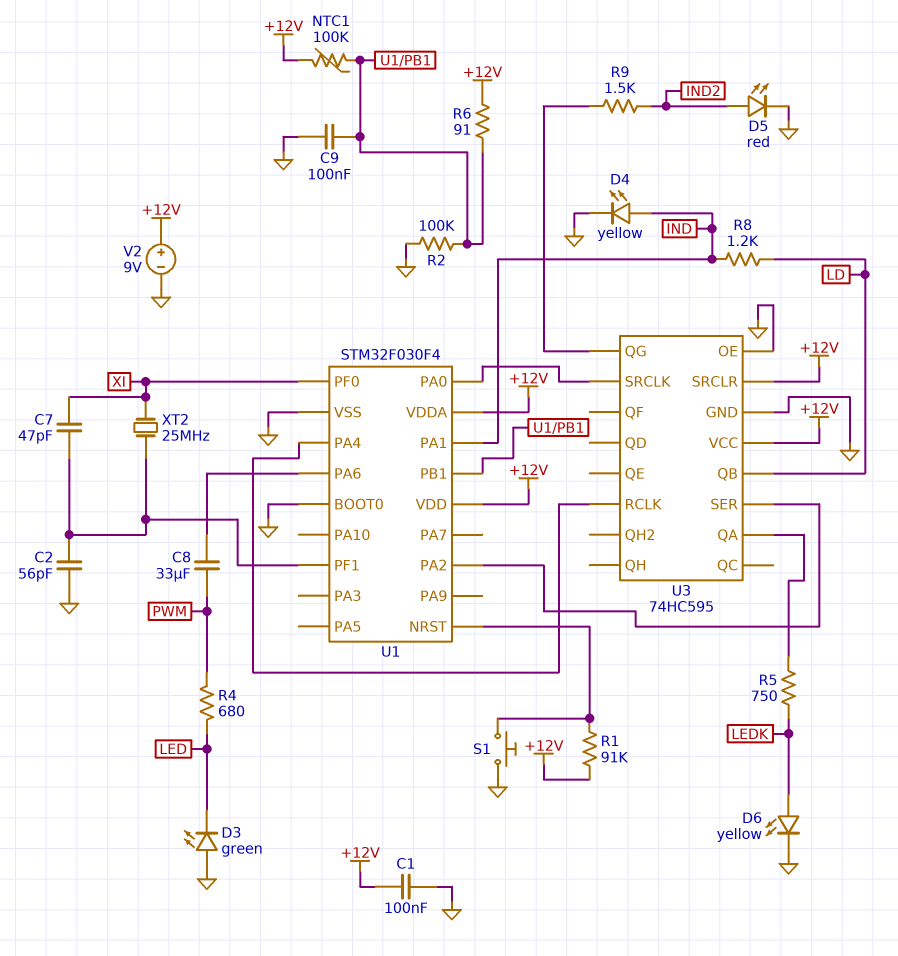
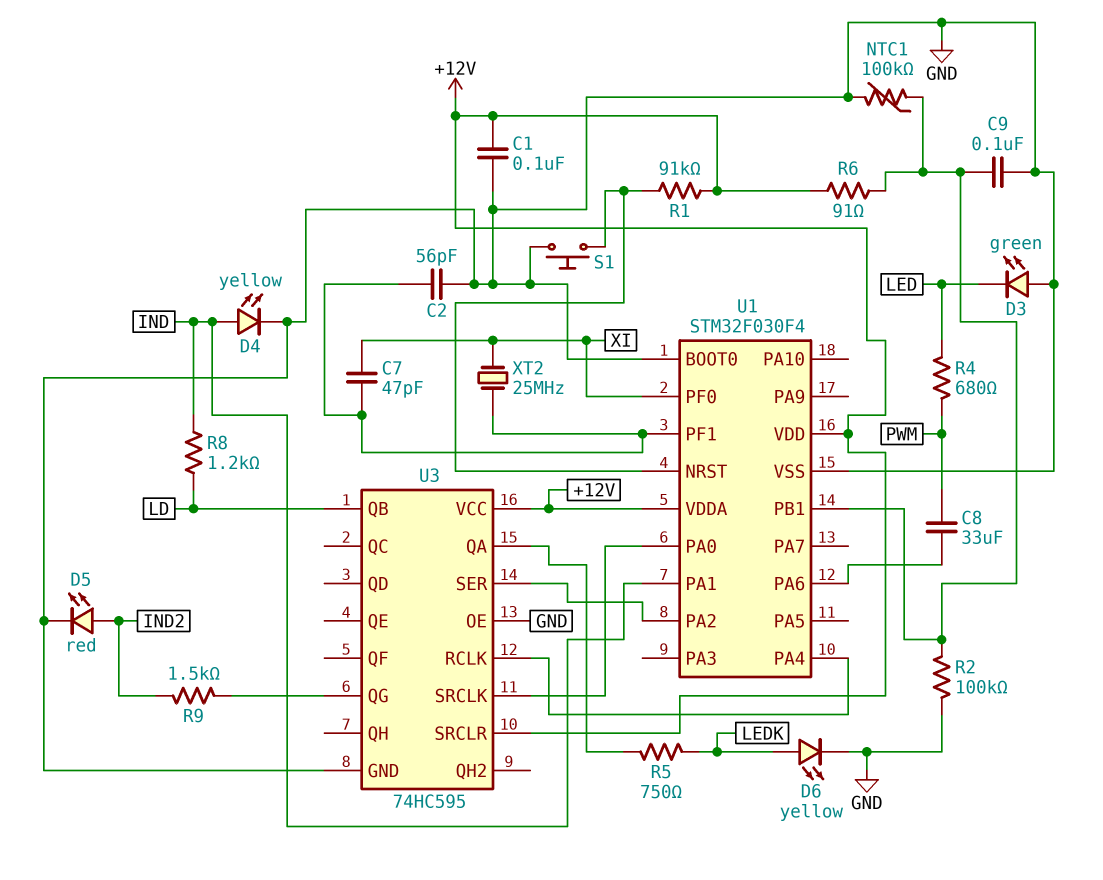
NTC1: 100k (+12V, U1/PB1) -> 100k (GND, U1/PB1)
V2: 9V (plus +12V, minus GND) -> none

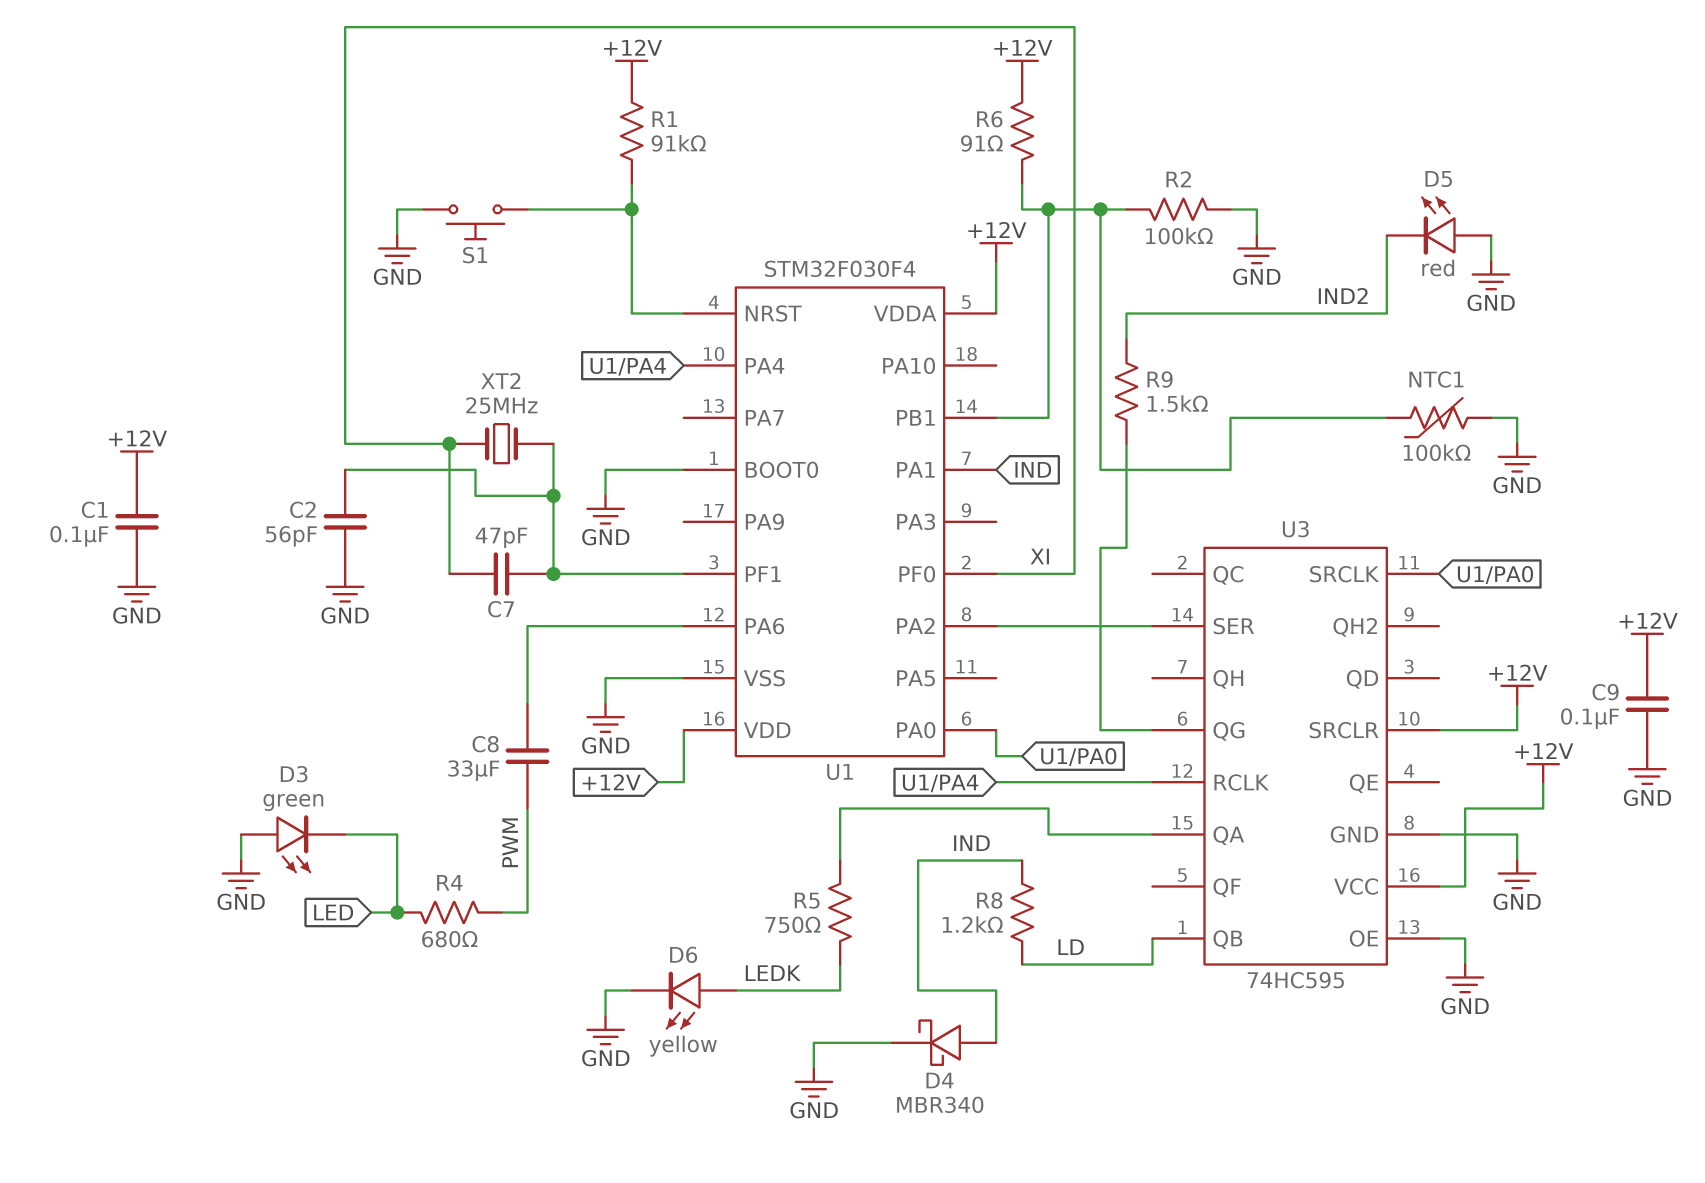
C9: 100nF (GND, U1/PB1) -> 100nF (+12V, GND)
D4: LED yellow (A IND, K GND) -> schottky MBR340 (A IND, K GND)
D5: LED red (A IND2, K GND) -> LED red (A GND, K IND2)

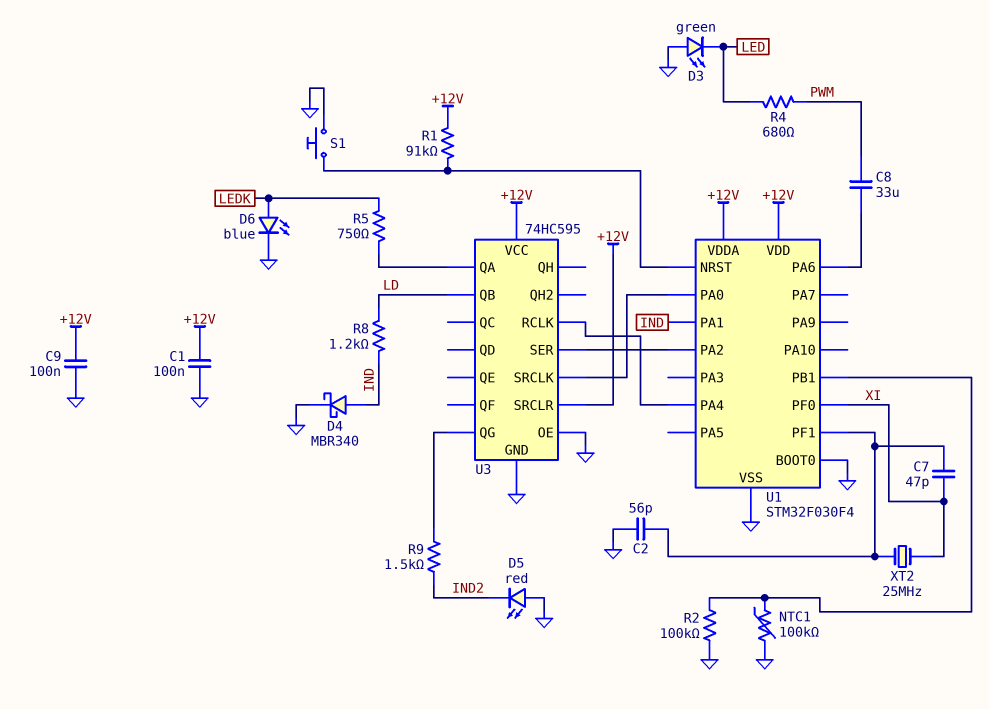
D6: LED yellow (A LEDK, K GND) -> LED blue (A LEDK, K GND)
R6: 91 (+12V, U1/PB1) -> none

